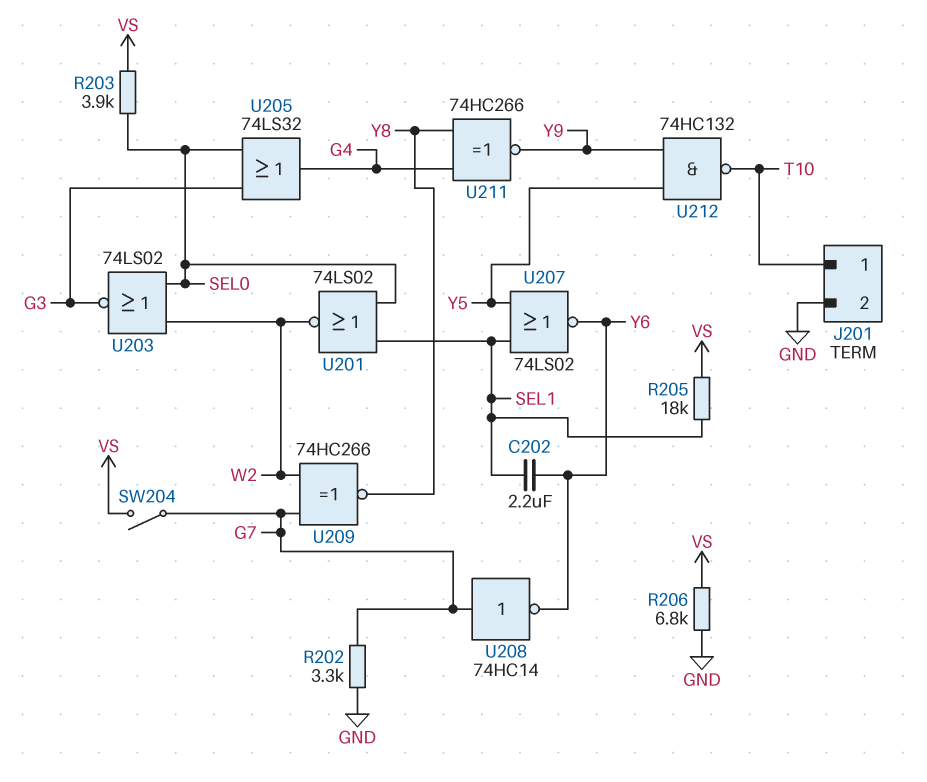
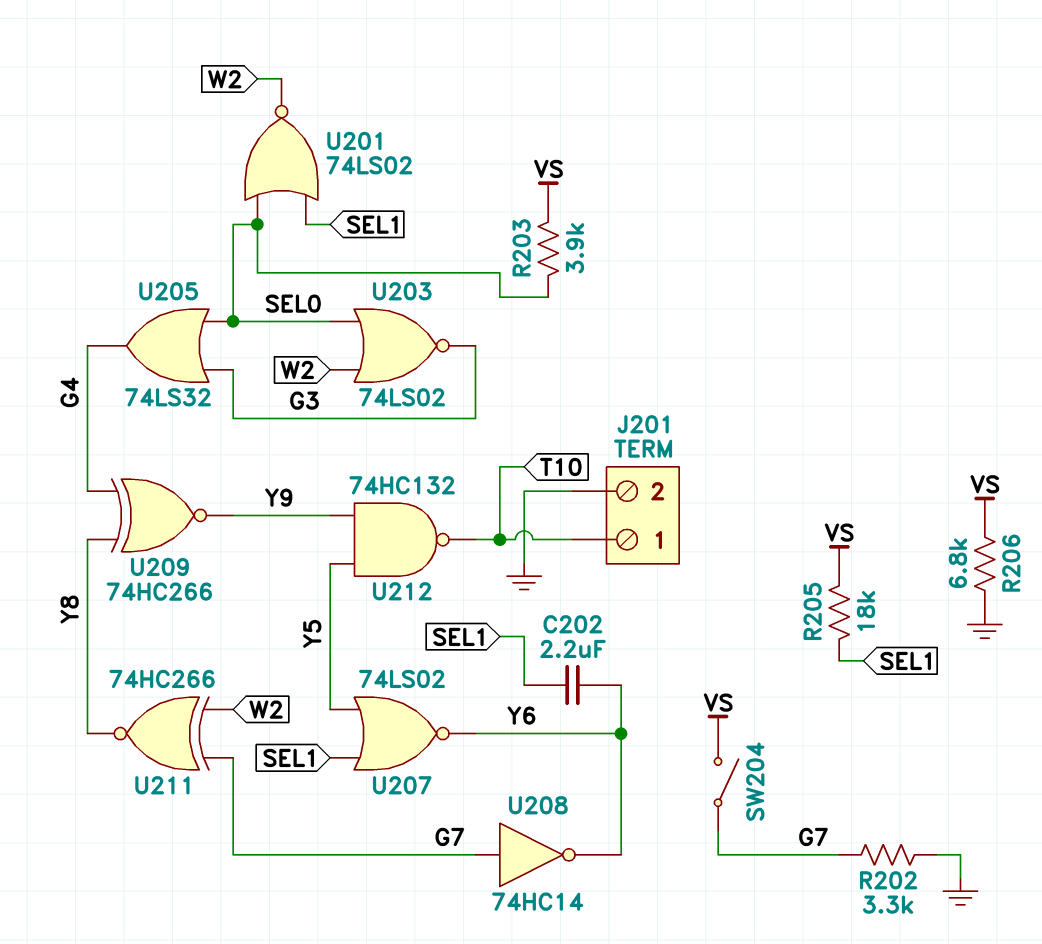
U209: XNOR 74HC266 (in G7, in W2, out Y8) -> XNOR 74HC266 (in G4, in Y8, out Y9)
U211: XNOR 74HC266 (in G4, in Y8, out Y9) -> XNOR 74HC266 (in G7, in W2, out Y8)

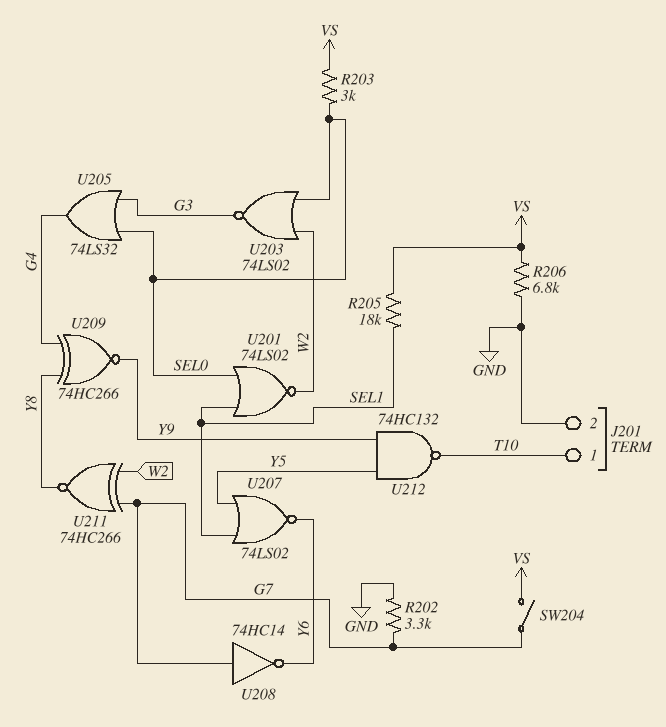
C202: 2.2uF (SEL1, Y6) -> none
R203: 3.9k (SEL0, VS) -> 3k (SEL0, VS)

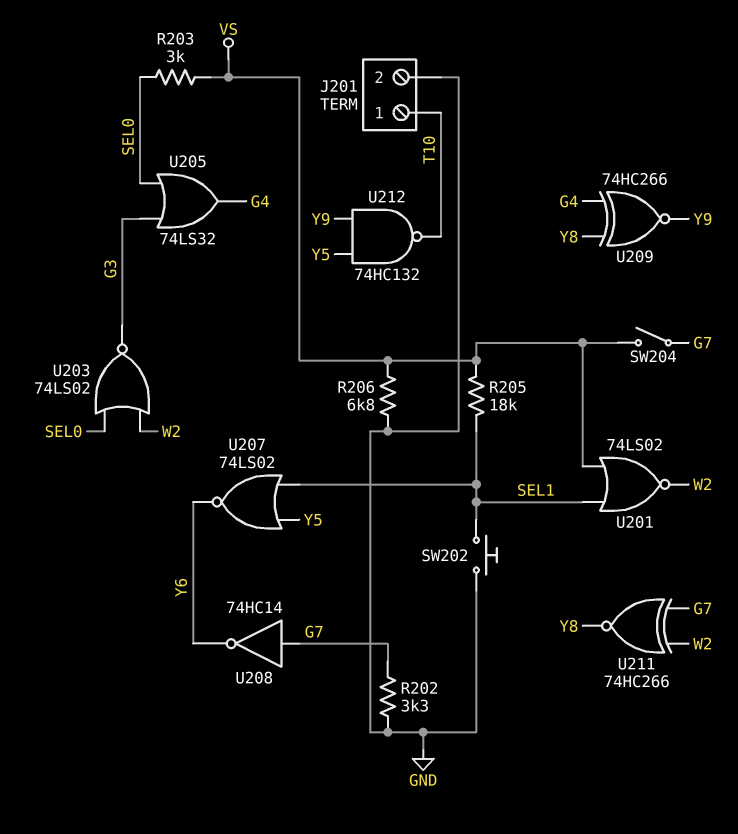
SW202: none -> button (GND, SEL1)
U201: NOR 74LS02 (in SEL0, in SEL1, out W2) -> NOR 74LS02 (in SEL1, in VS, out W2)

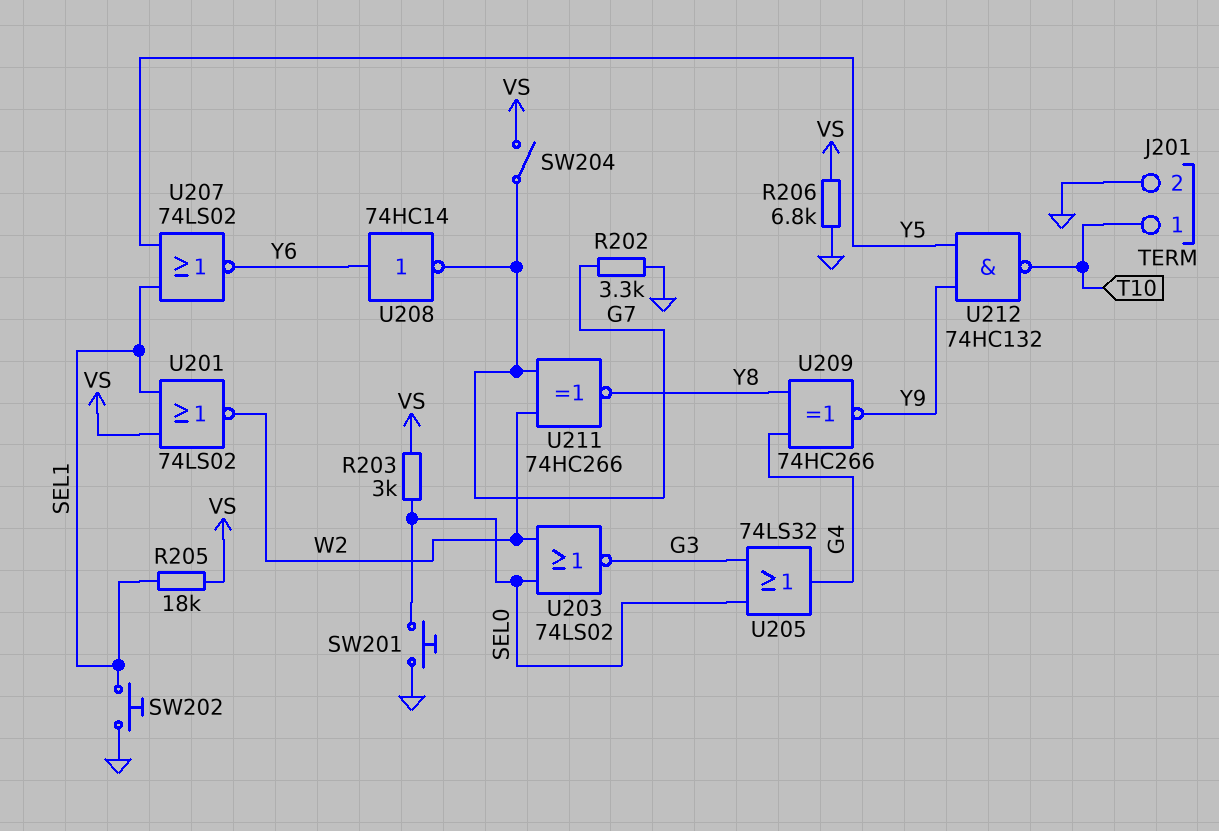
SW201: none -> button (GND, SEL0)
U208: NOT 74HC14 (in G7, out Y6) -> NOT 74HC14 (in Y6, out G7)

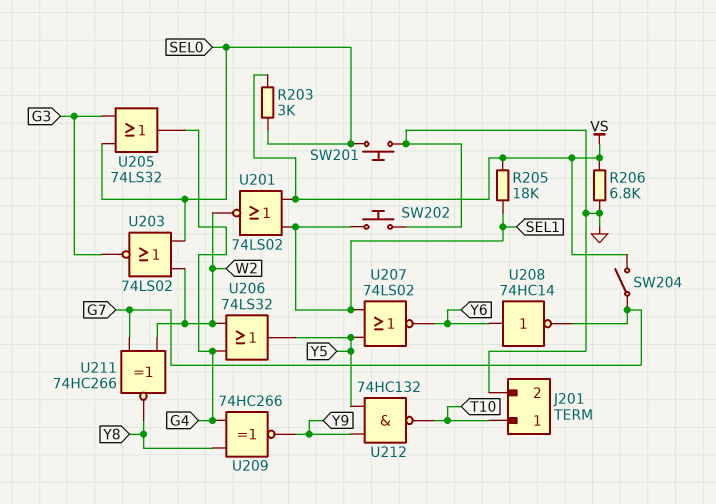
R202: 3.3k (G7, GND) -> none
U206: none -> OR 74LS32 (in G4, in W2, out Y5)

